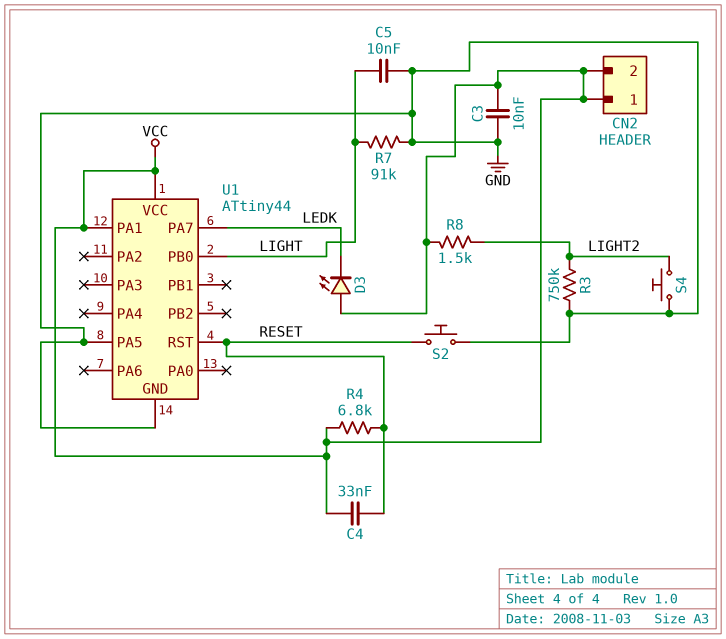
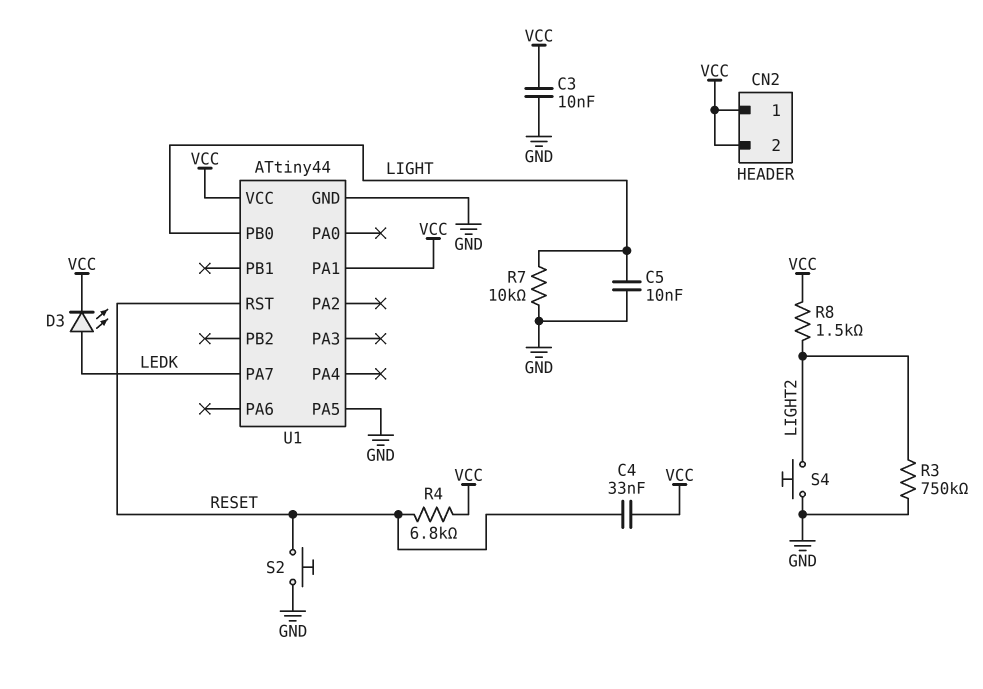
D3: LED (A VCC, K LEDK) -> LED (A LEDK, K VCC)
R7: 91k (GND, LIGHT) -> 10k (GND, LIGHT)

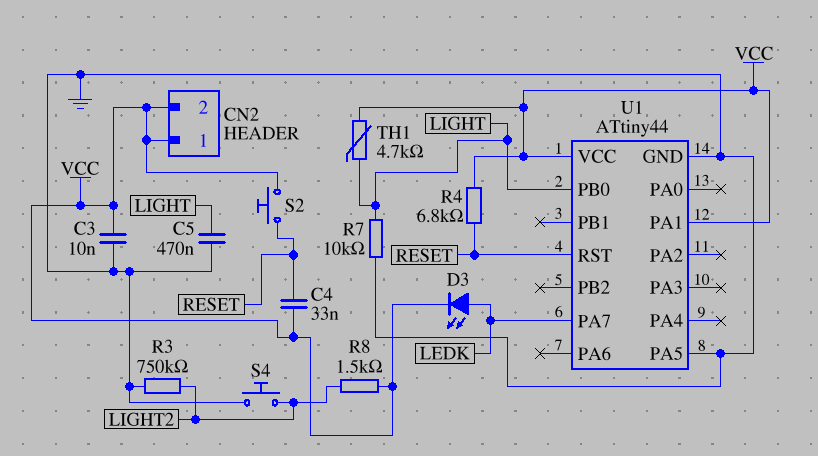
C5: 10nF (GND, LIGHT) -> 470nF (GND, LIGHT)
S2: button (GND, RESET) -> button (RESET, VCC)
TH1: none -> 4.7k (LIGHT, VCC)

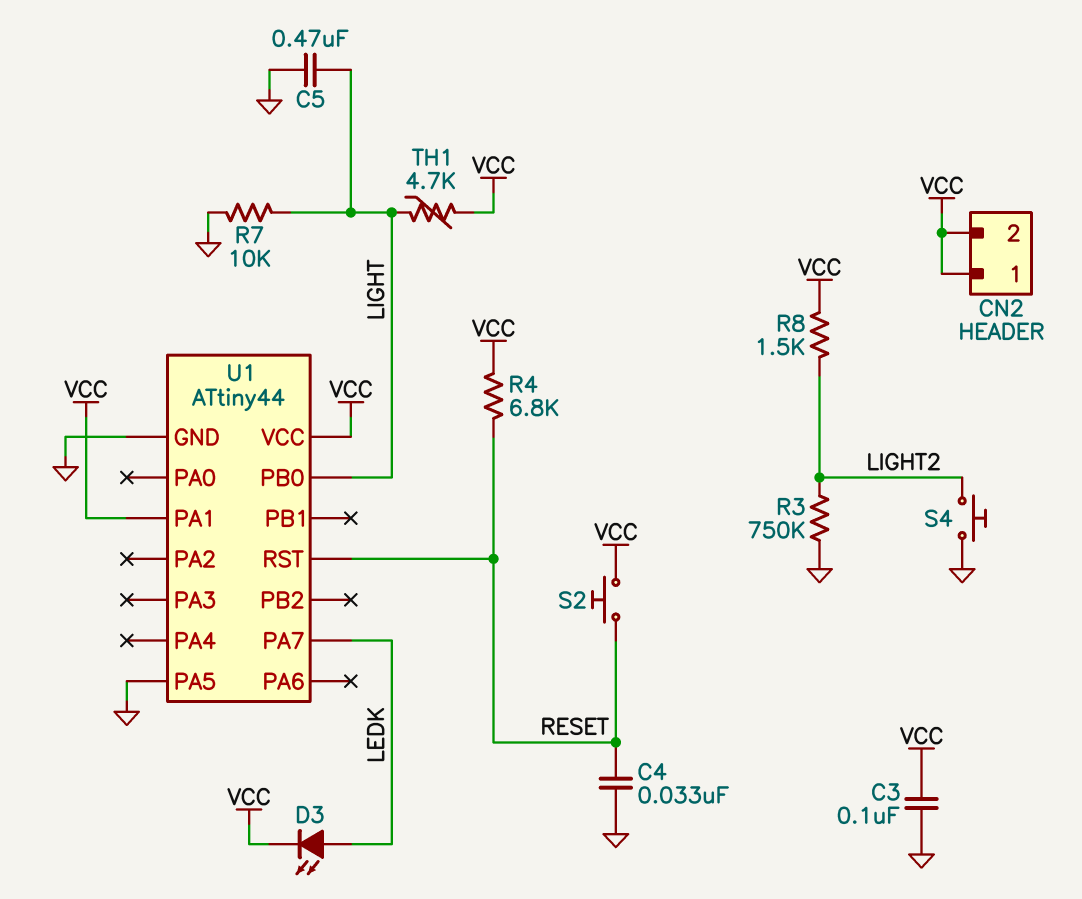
C3: 10nF (GND, VCC) -> 100nF (GND, VCC)
C4: 33nF (RESET, VCC) -> 33nF (GND, RESET)

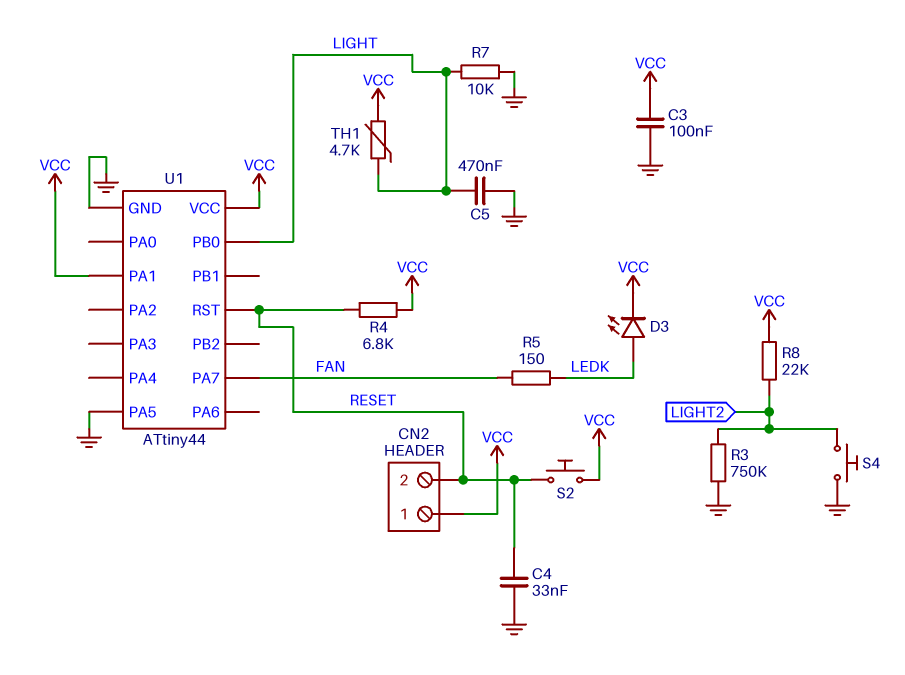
CN2 pin 2: VCC -> RESET
R5: none -> 150 (FAN, LEDK)
R8: 1.5k (LIGHT2, VCC) -> 22k (LIGHT2, VCC)
U1 pin PA7: LEDK -> FAN

